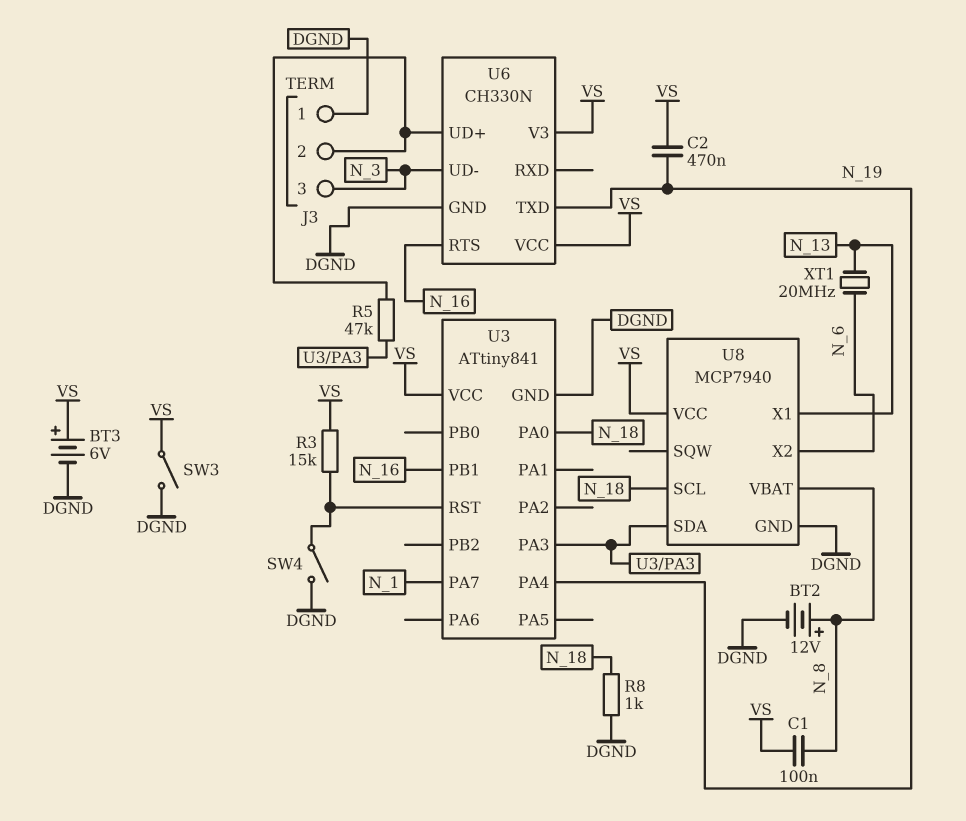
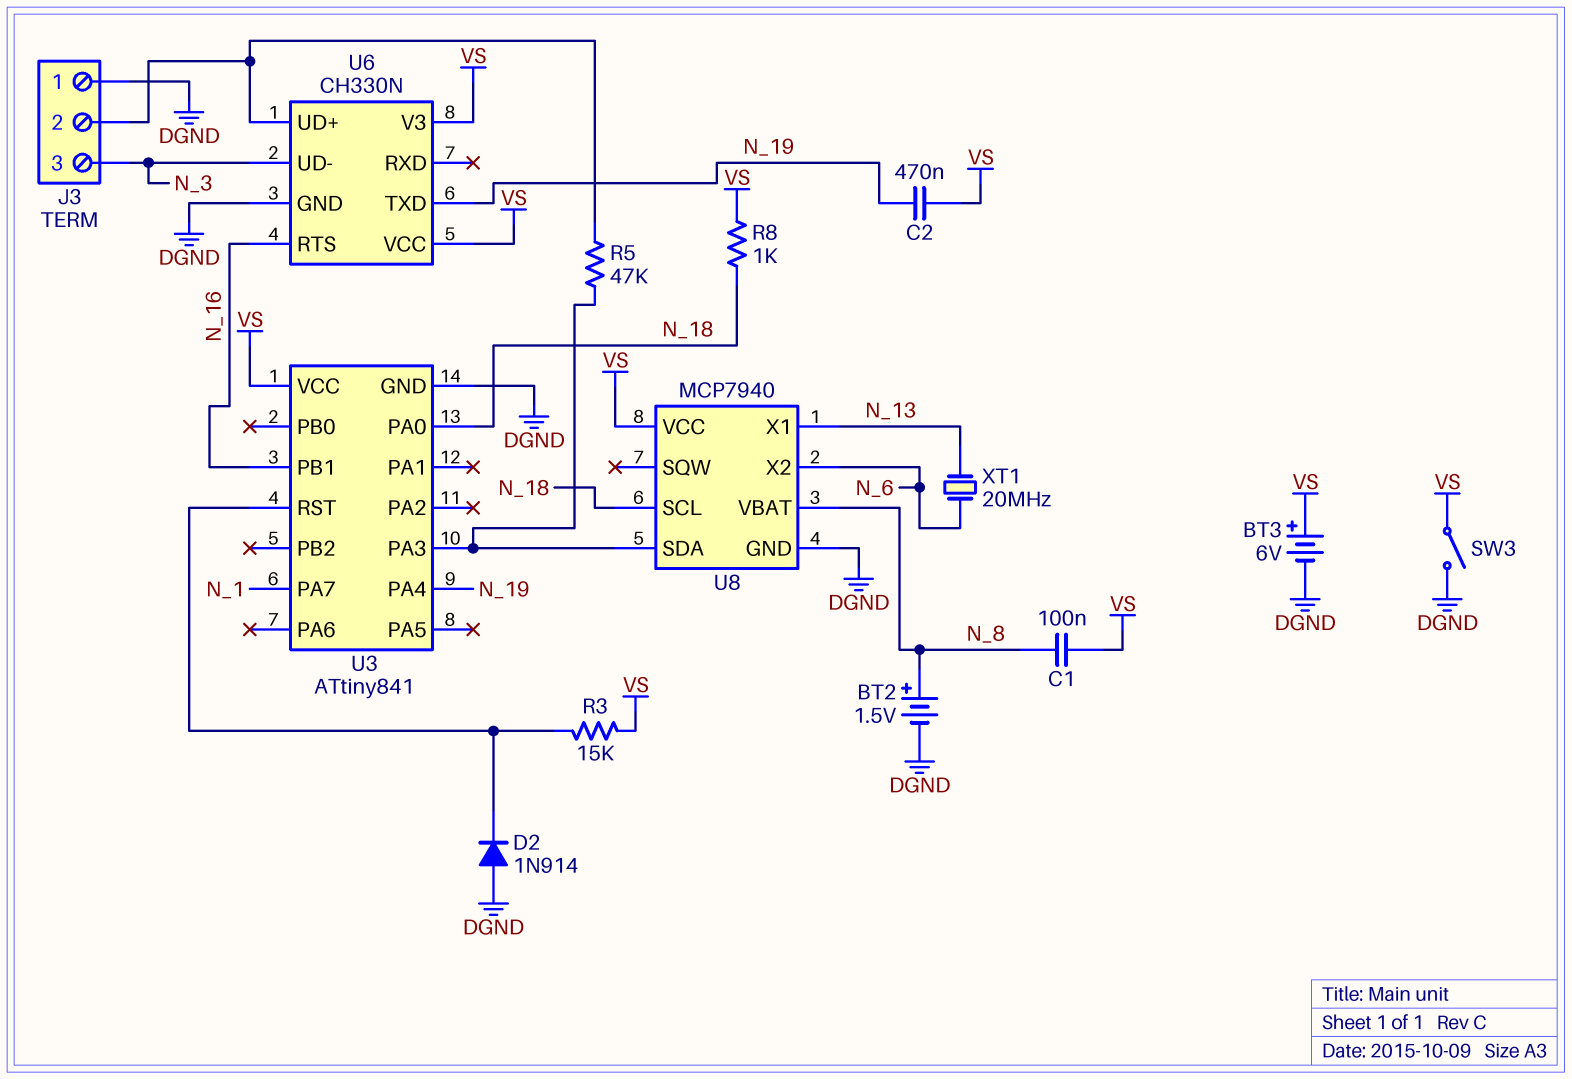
BT2: 12V (plus N_8, minus DGND) -> 1.5V (plus N_8, minus DGND)
D2: none -> diode 1N914 (A DGND, K U3/RST)
R8: 1k (DGND, N_18) -> 1k (N_18, VS)
SW4: switch (DGND, U3/RST) -> none

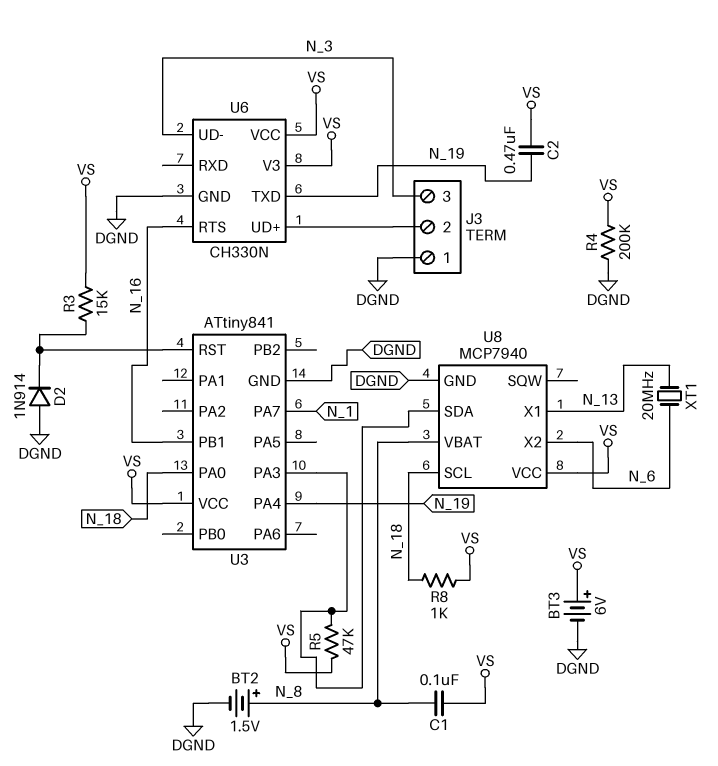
R4: none -> 200k (DGND, VS)
R5: 47k (J3/2, U3/PA3) -> 47k (U3/PA3, VS)
SW3: switch (DGND, VS) -> none

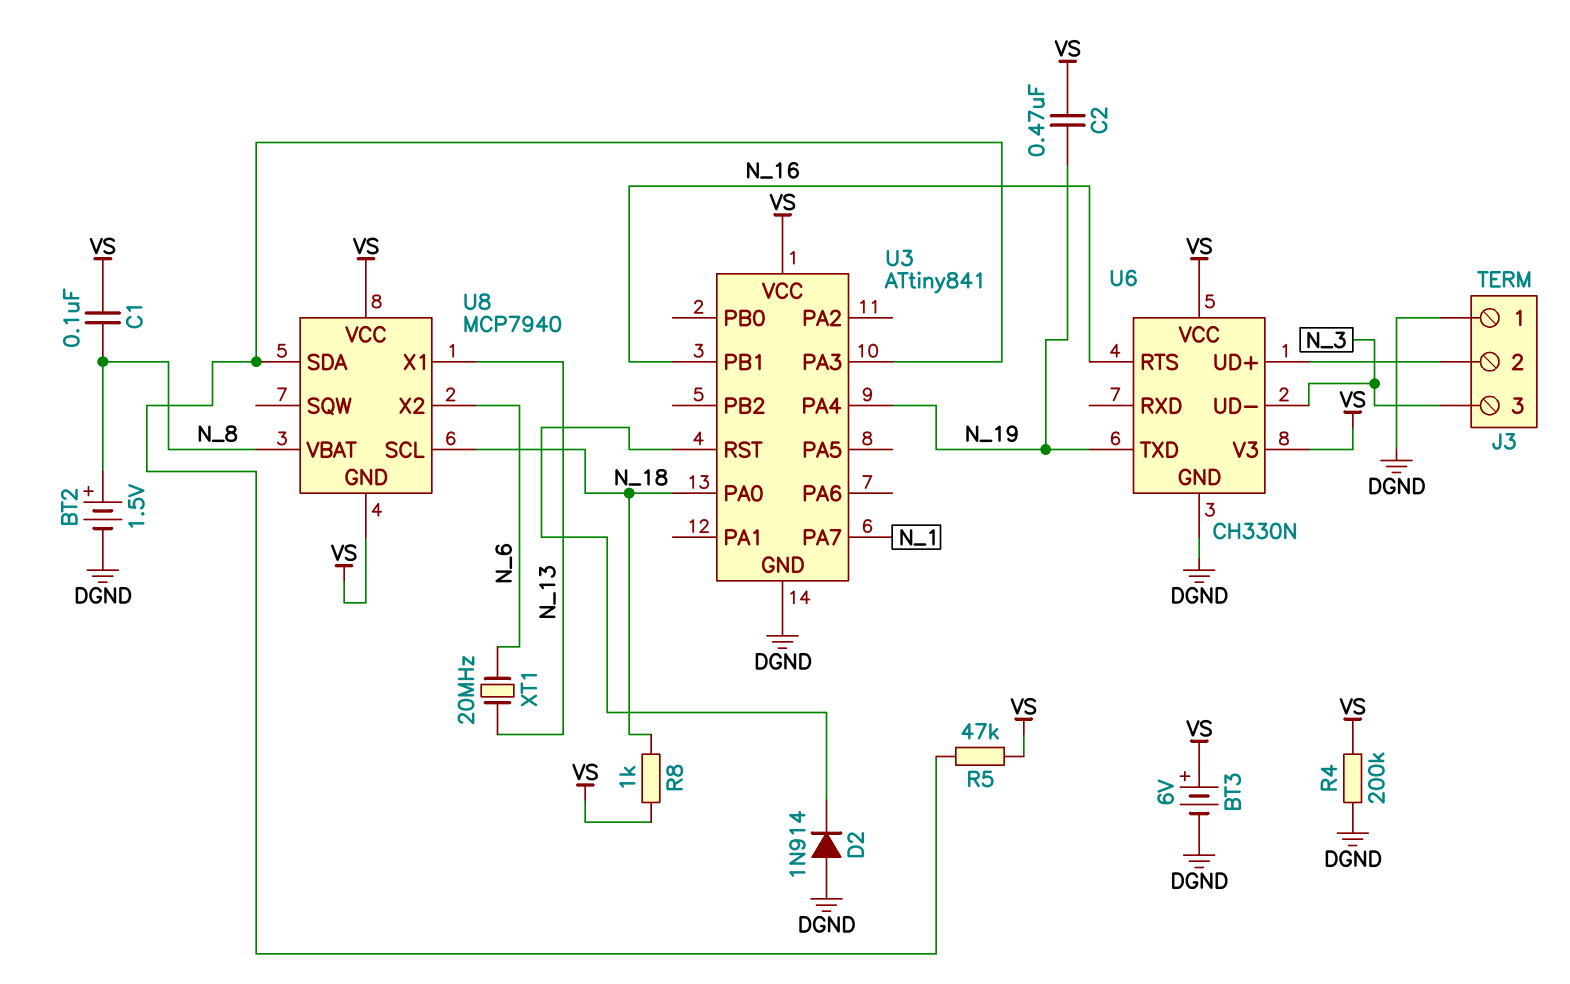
R3: 15k (U3/RST, VS) -> none
U8 pin GND: DGND -> VS

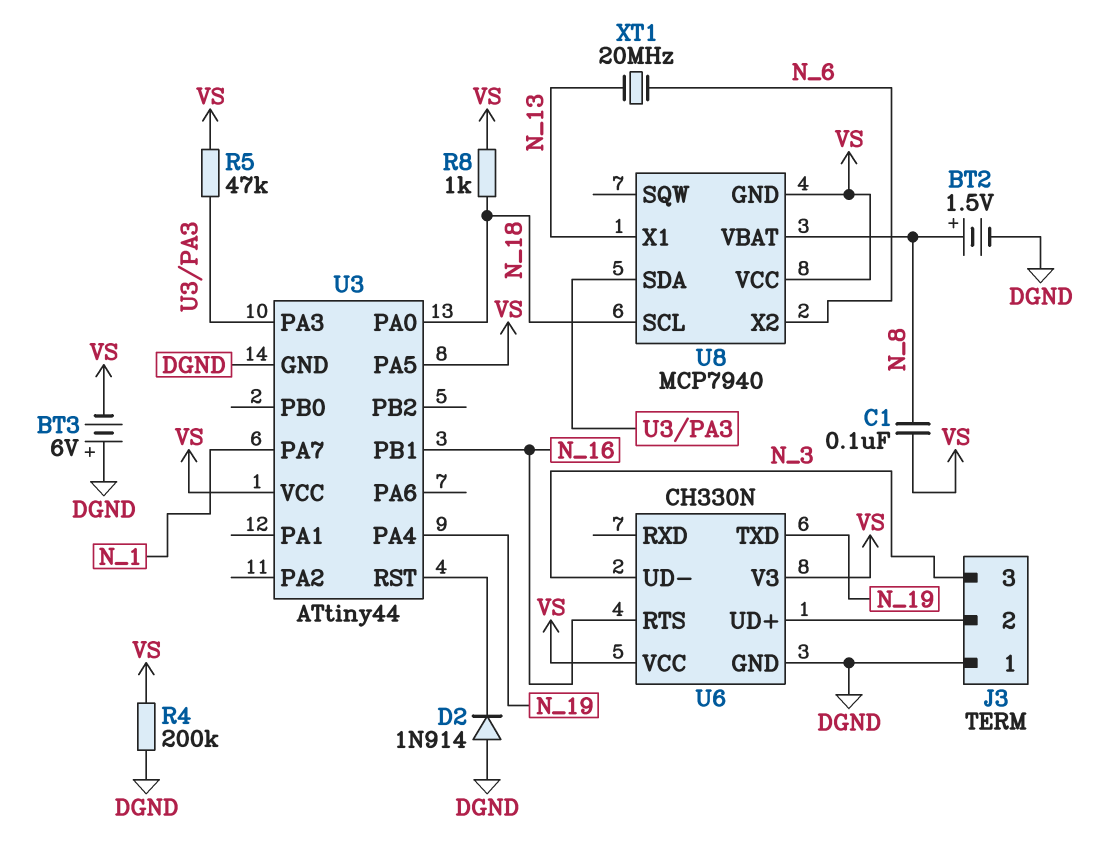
BT3: 6V (plus VS, minus DGND) -> 6V (plus DGND, minus VS)
C2: 470nF (N_19, VS) -> none
U3: ATtiny841 -> ATtiny44
U3 pin PA5: none -> VS

